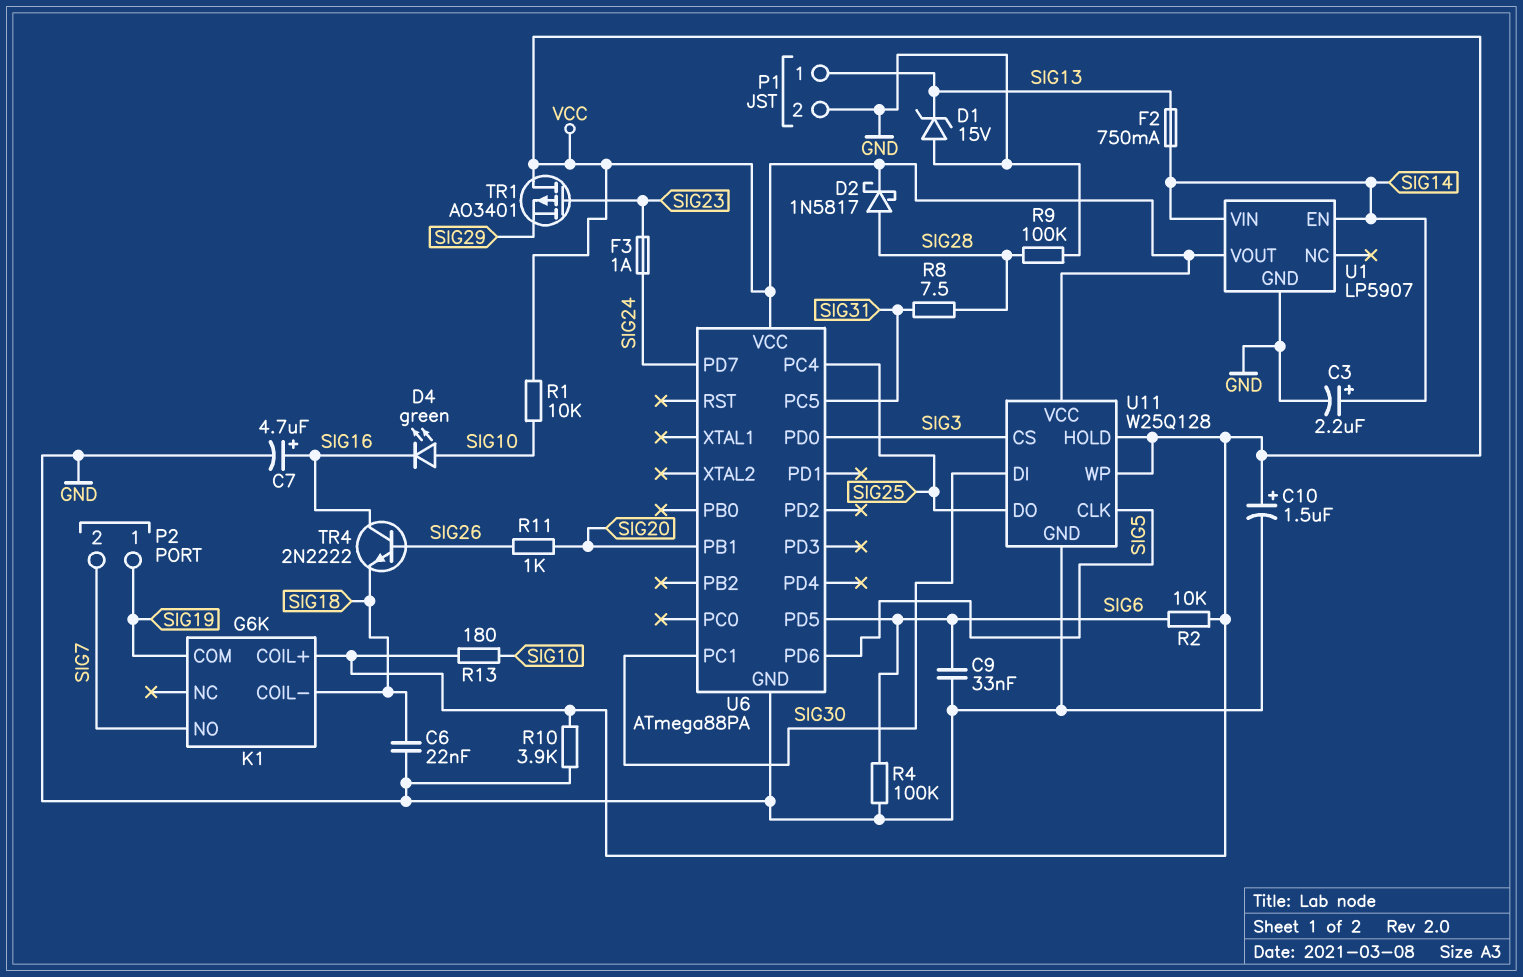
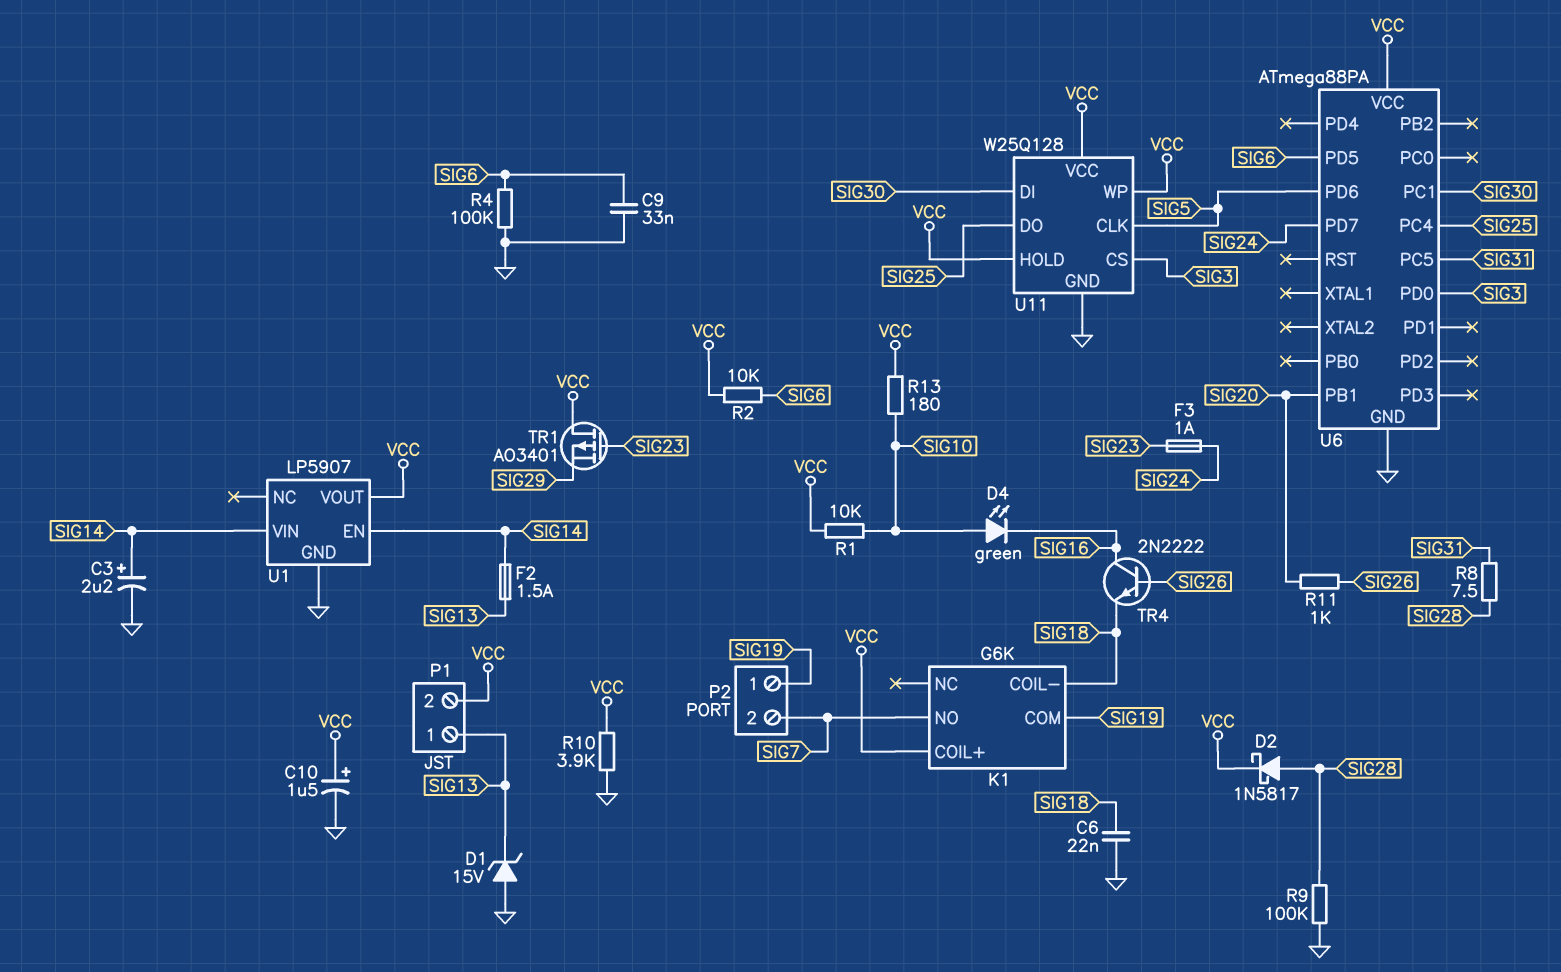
C7: 4.7uF (plus SIG16, minus GND) -> none
F2: 750mA (SIG13, SIG14) -> 1.5A (SIG13, SIG14)
P1 pin 2: GND -> VCC

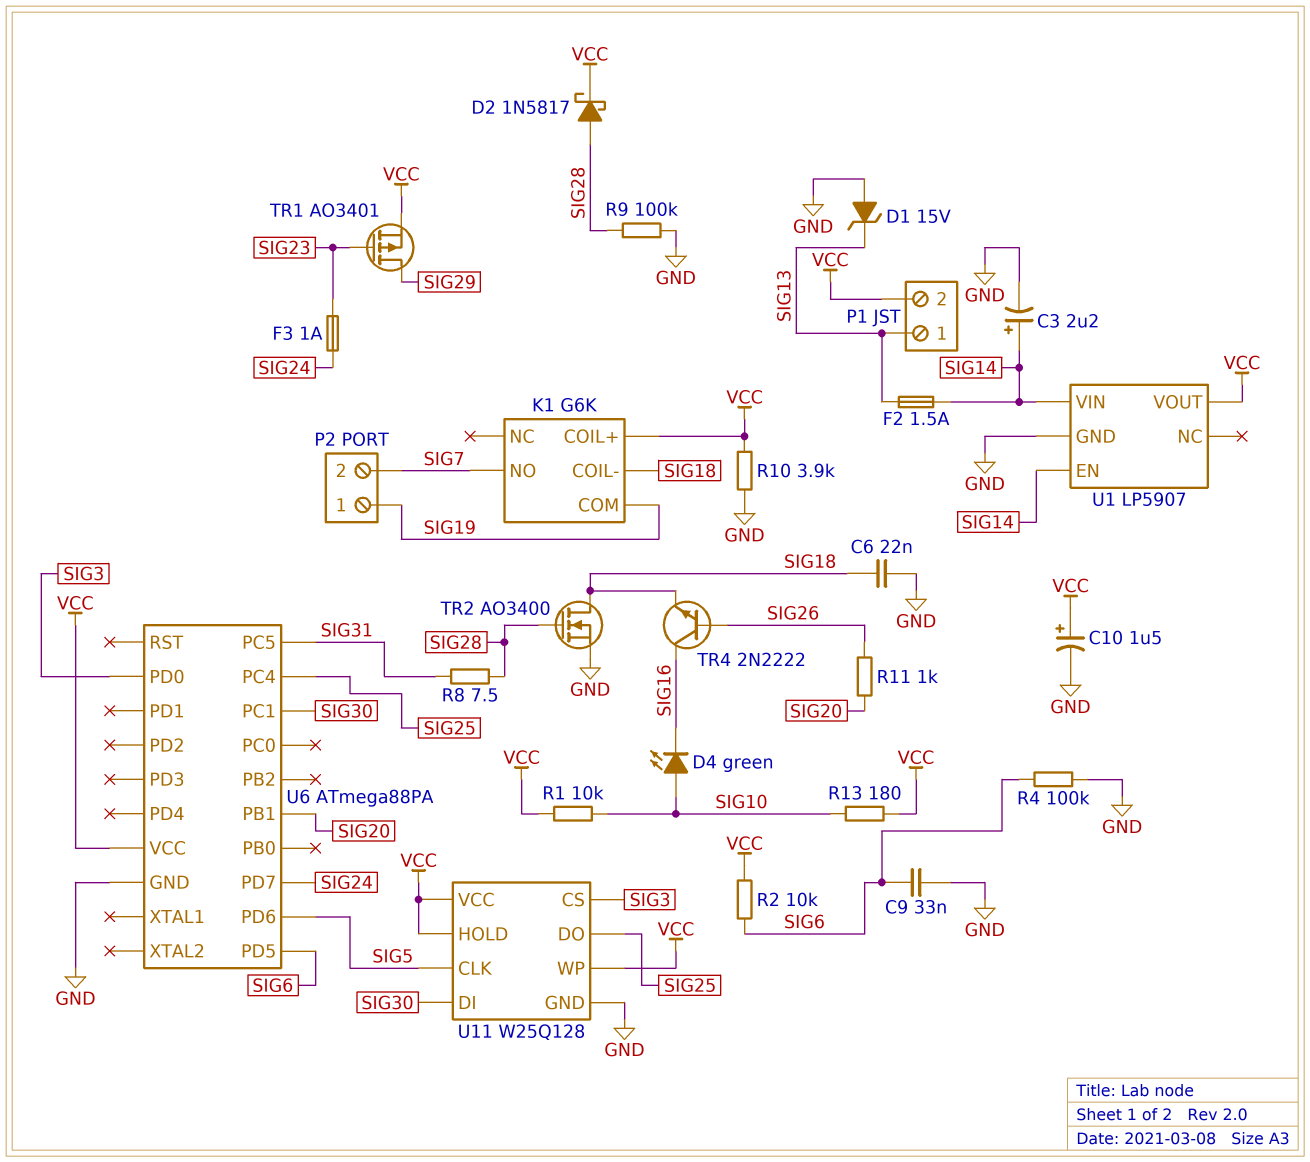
TR1: PMOS AO3401 (G SIG23, D VCC, S SIG29) -> PMOS AO3401 (G SIG23, D SIG29, S VCC)
TR2: none -> NMOS AO3400 (G SIG28, D SIG18, S GND)

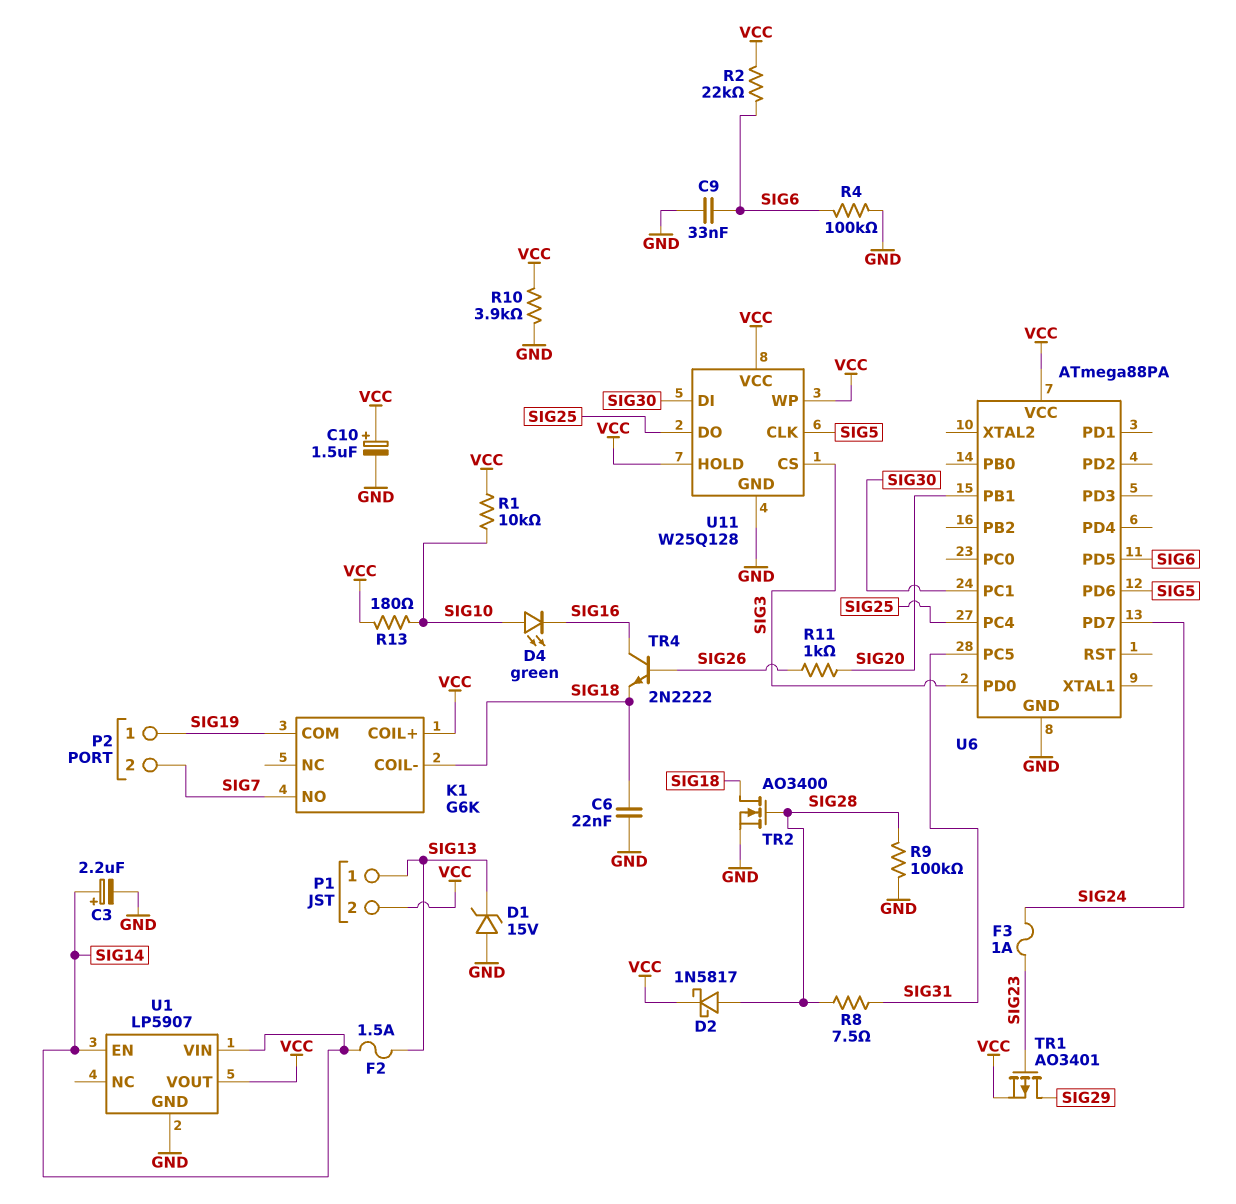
R2: 10k (SIG6, VCC) -> 22k (SIG6, VCC)

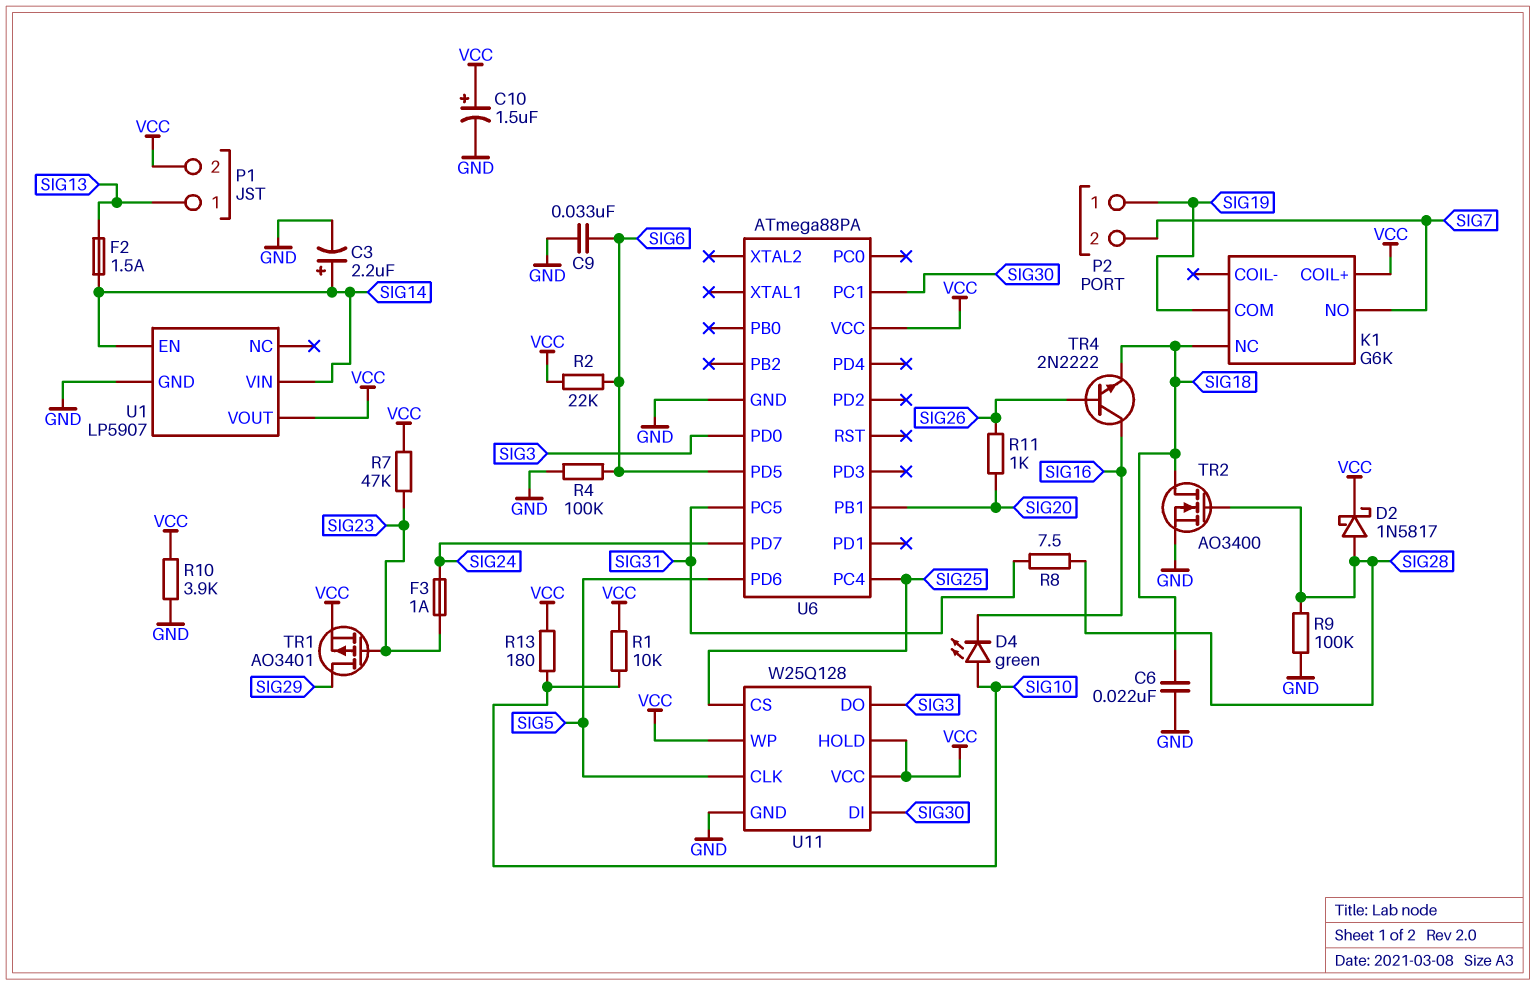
D1: zener 15V (A GND, K SIG13) -> none
K1 pin COIL-: SIG18 -> none
K1 pin NC: none -> SIG18
R7: none -> 47k (SIG23, VCC)
U11 pin CS: SIG3 -> SIG25
U11 pin DO: SIG25 -> SIG3

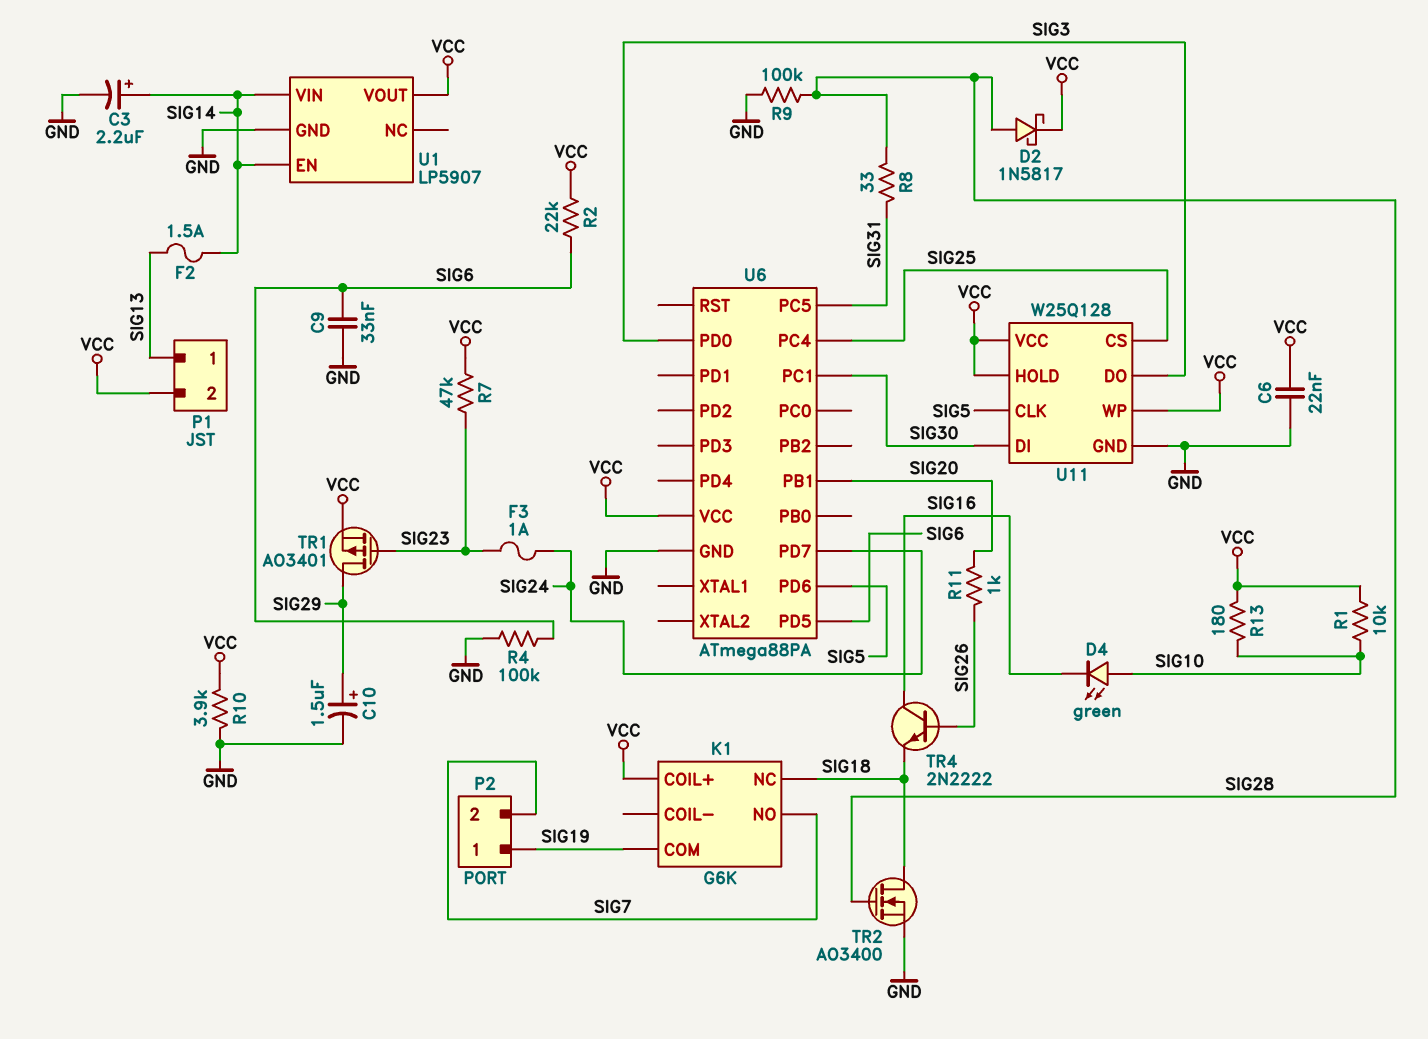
C6: 22nF (GND, SIG18) -> 22nF (GND, VCC)
C10: 1.5uF (plus VCC, minus GND) -> 1.5uF (plus SIG29, minus GND)
R8: 7.5 (SIG28, SIG31) -> 33 (SIG28, SIG31)

